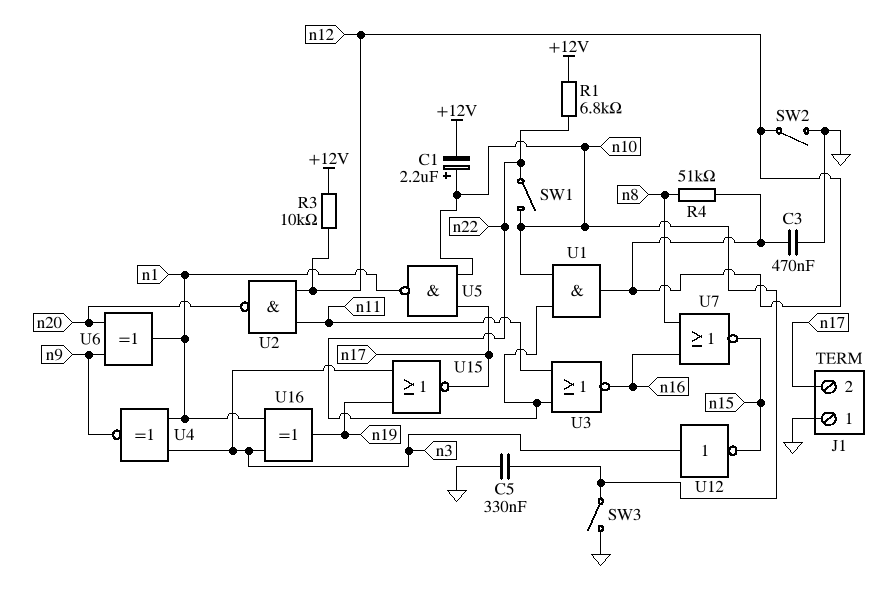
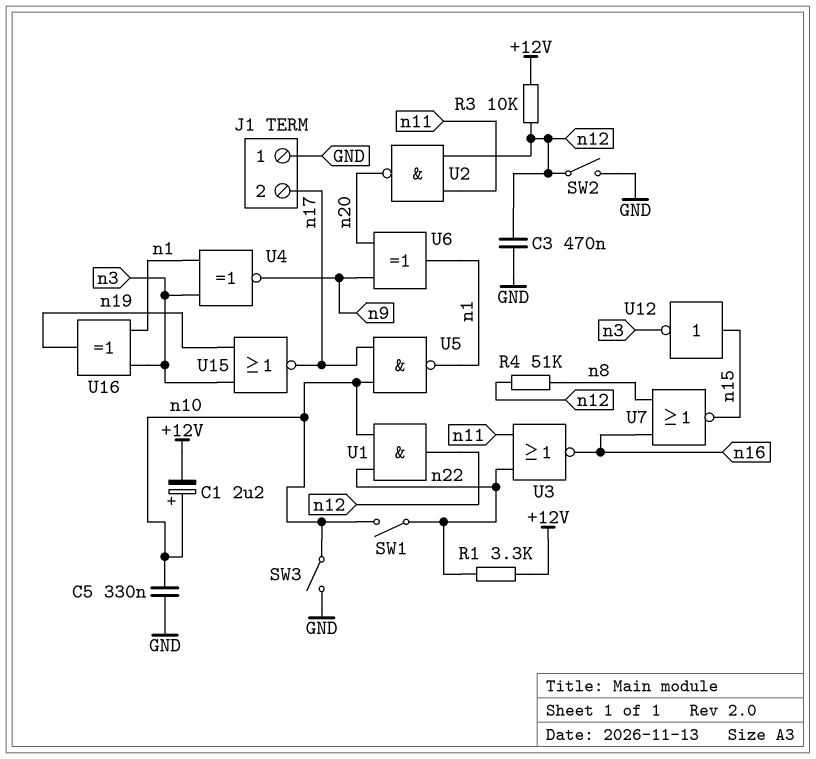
R1: 6.8k (+12V, n22) -> 3.3k (+12V, n22)
U12: NOT (in n3, out n15) -> NOT (in n15, out n3)

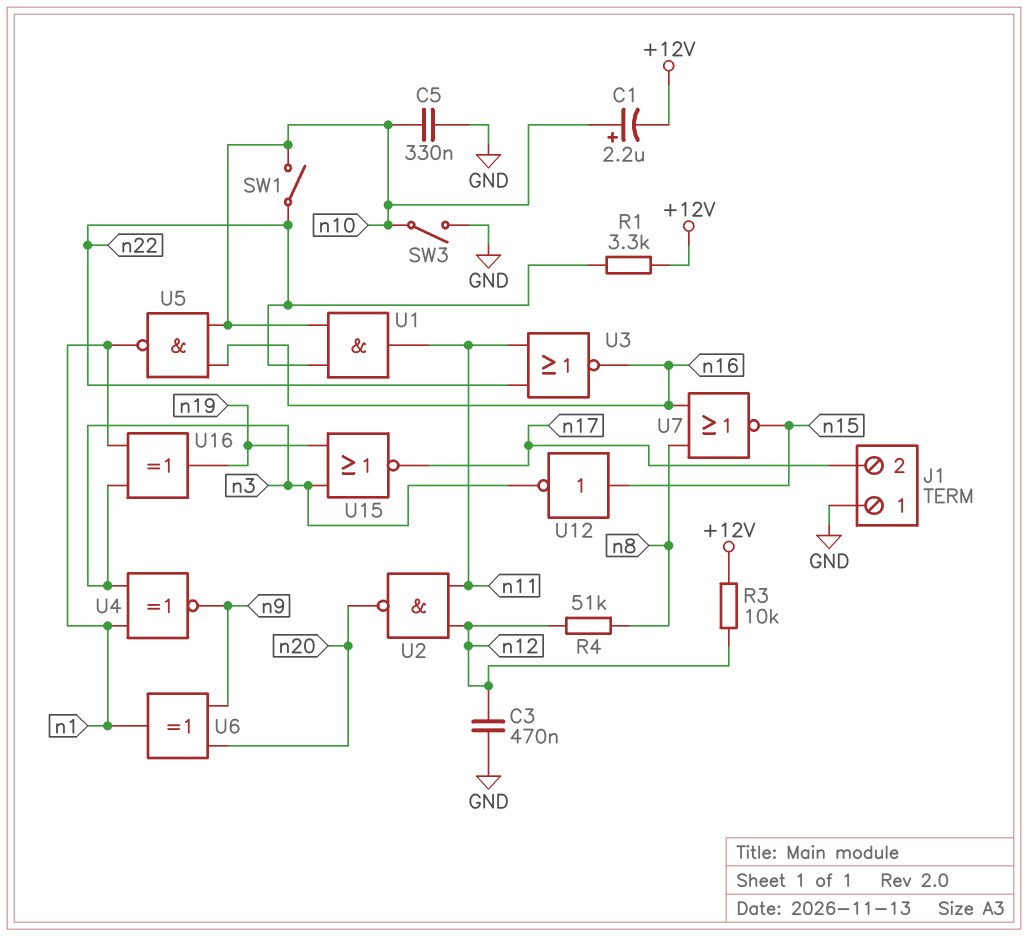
SW2: switch (GND, n12) -> none
U1: AND (in n10, in n22, out n12) -> AND (in n10, in n22, out n11)
U5: NAND (in n10, in n17, out n1) -> NAND (in n10, in n16, out n1)

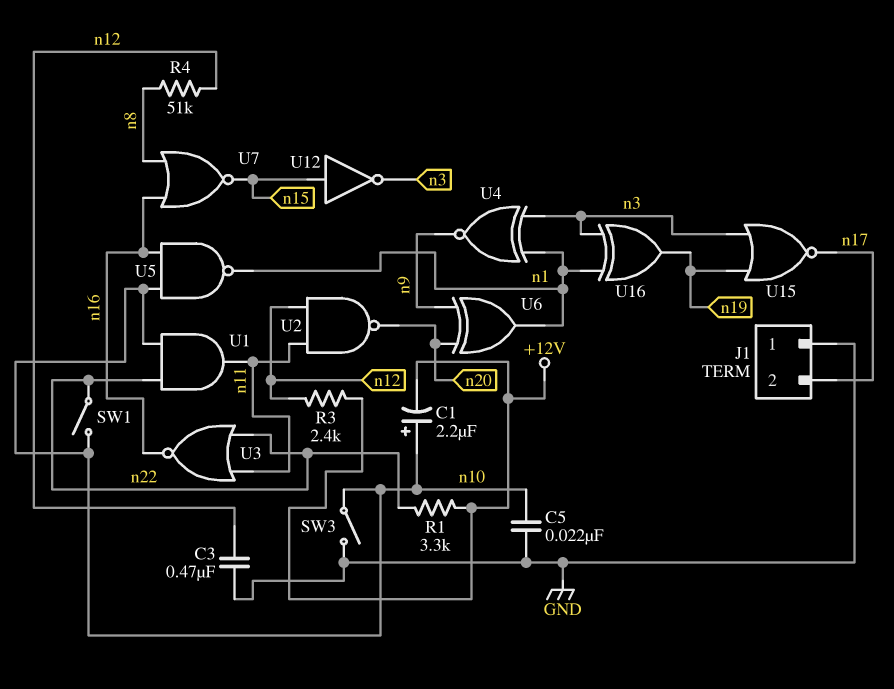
C5: 330nF (GND, n10) -> 22nF (GND, n10)
R3: 10k (+12V, n12) -> 2.4k (+12V, n12)

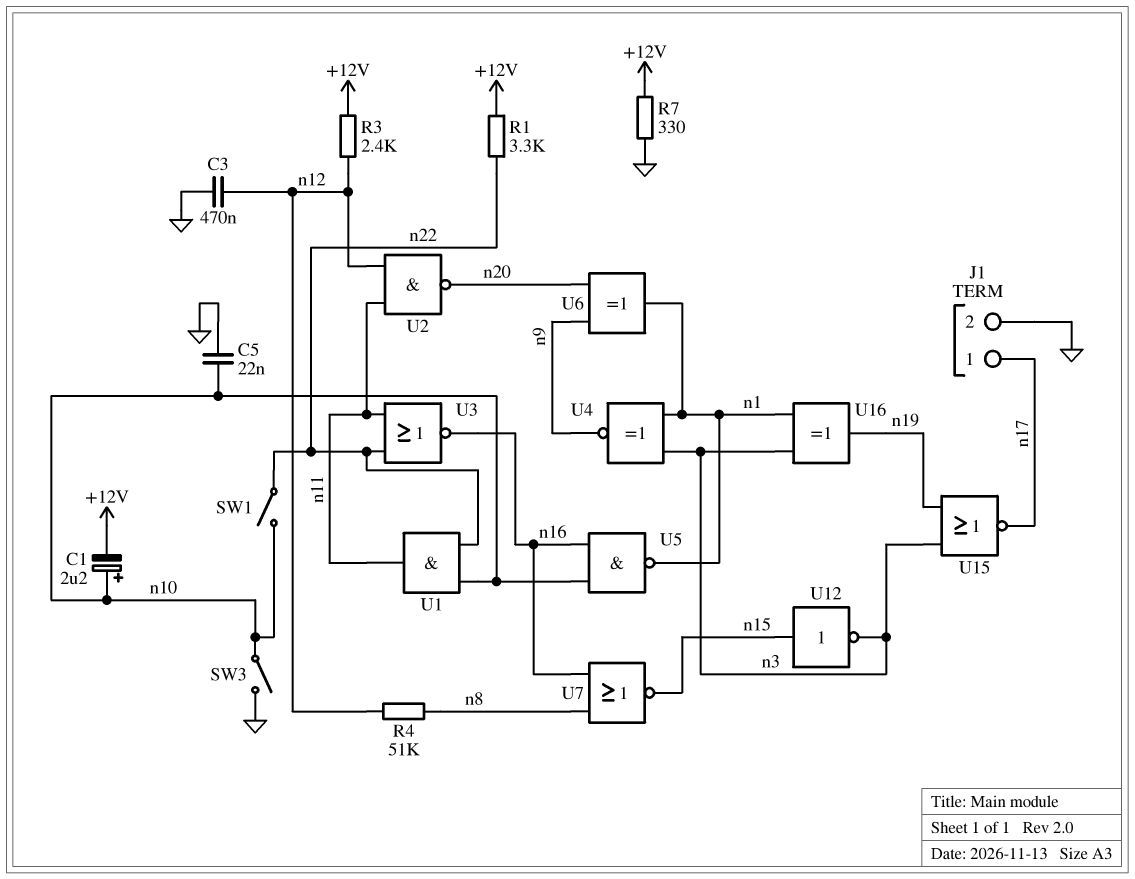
J1 pin 1: GND -> n17
J1 pin 2: n17 -> GND
R7: none -> 330 (+12V, GND)

